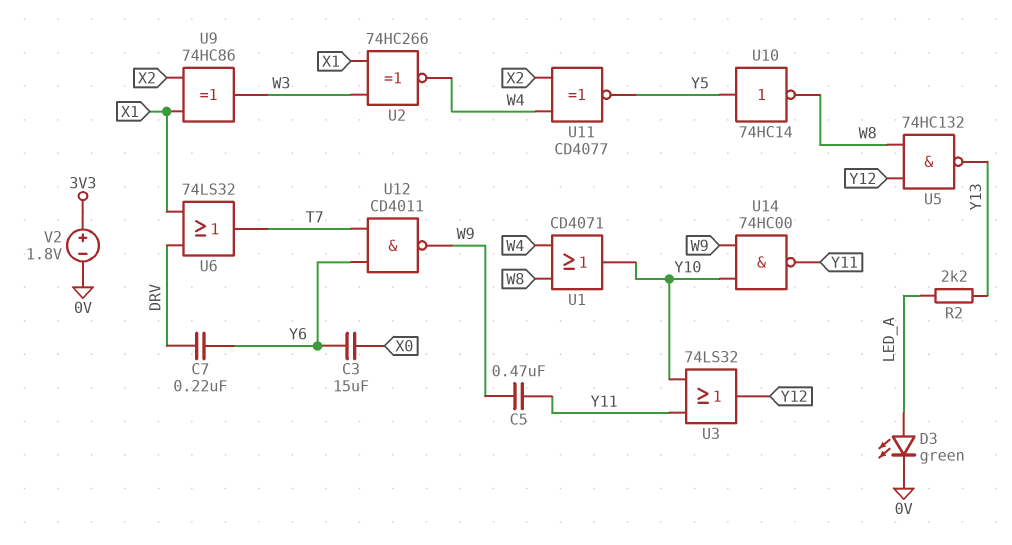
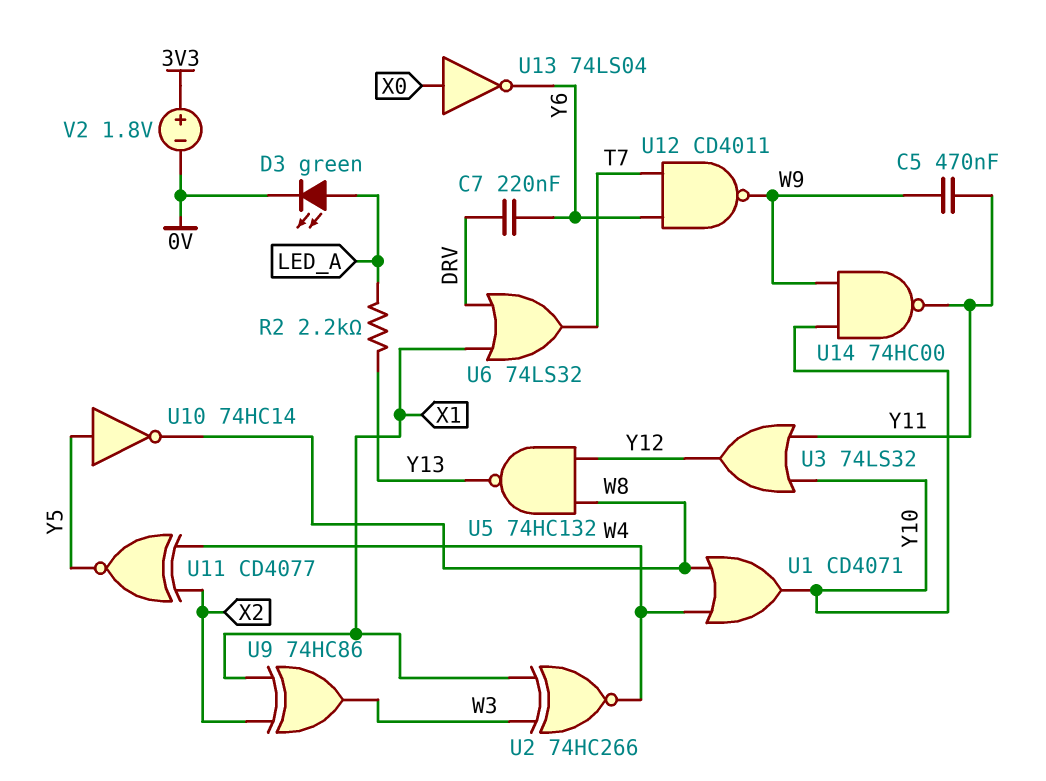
C3: 15uF (X0, Y6) -> none
U13: none -> NOT 74LS04 (in X0, out Y6)

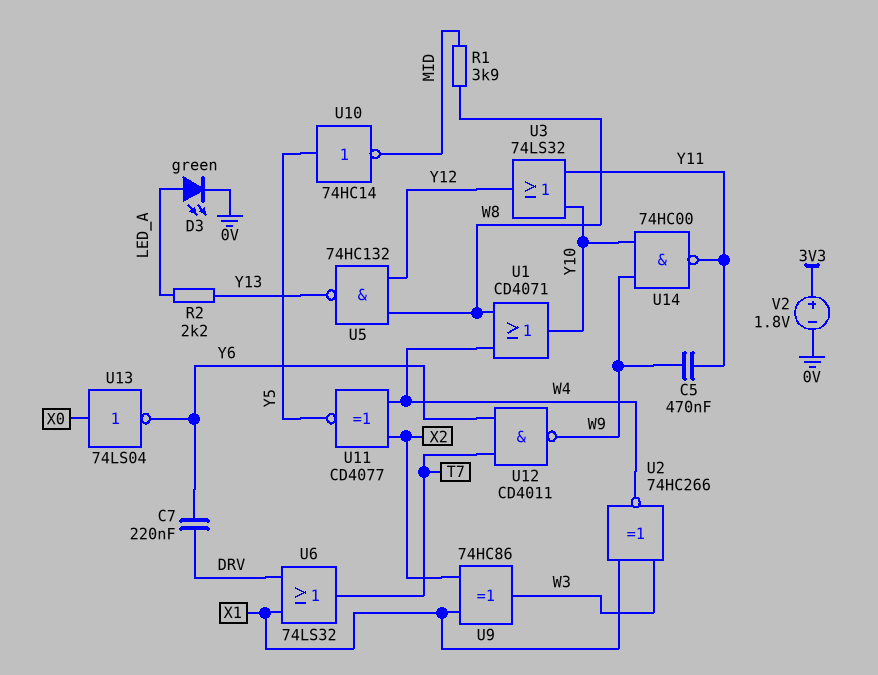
R1: none -> 3.9k (MID, W8)
U10: NOT 74HC14 (in Y5, out W8) -> NOT 74HC14 (in Y5, out MID)

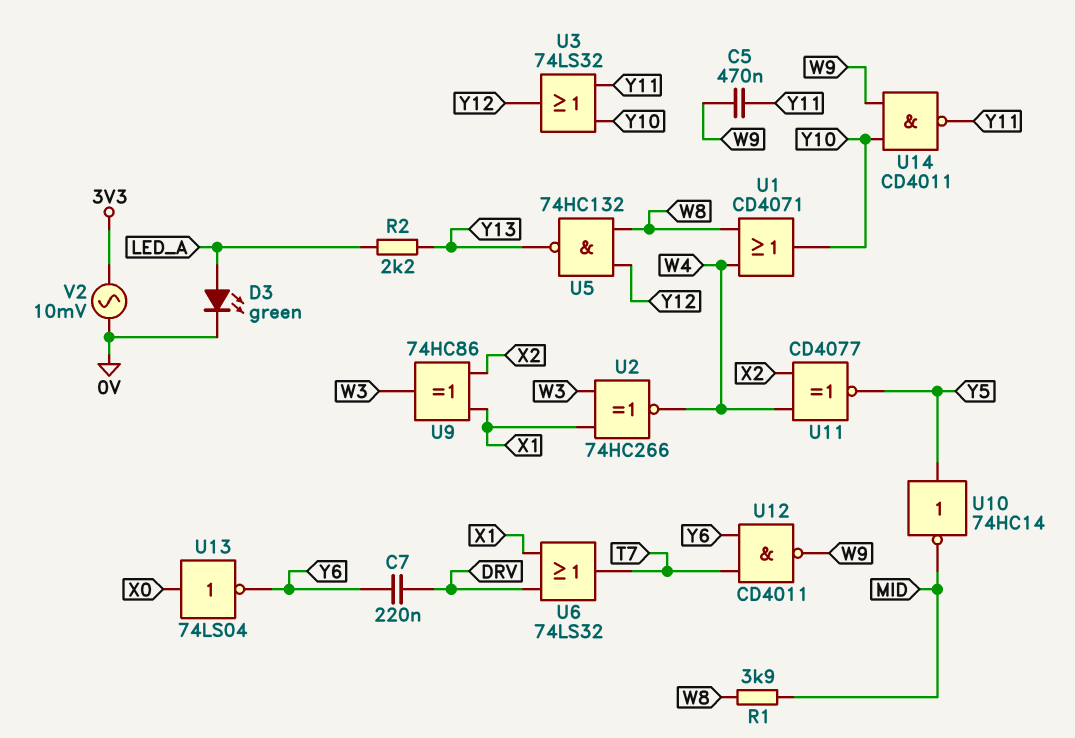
U14: NAND 74HC00 (in W9, in Y10, out Y11) -> NAND CD4011 (in W9, in Y10, out Y11)
V2: 1.8V (plus 3V3, minus 0V) -> AC 10mV (0V, 3V3)

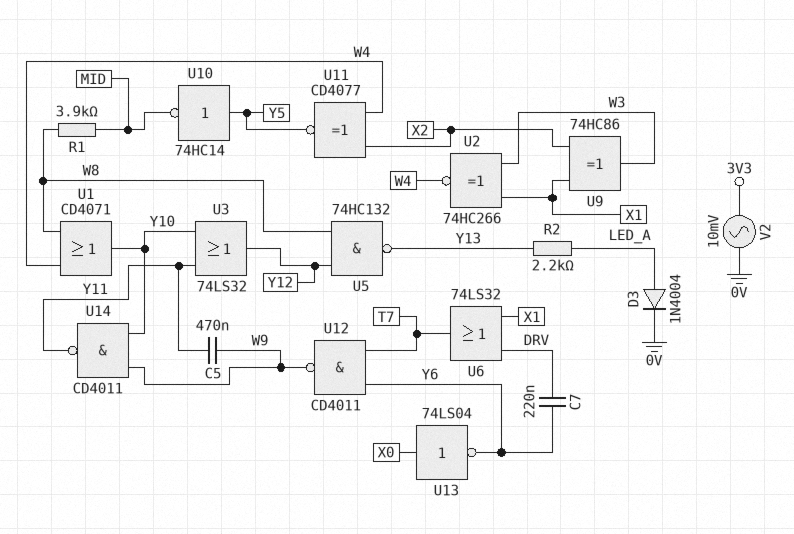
D3: LED green (A LED_A, K 0V) -> diode 1N4004 (A LED_A, K 0V)

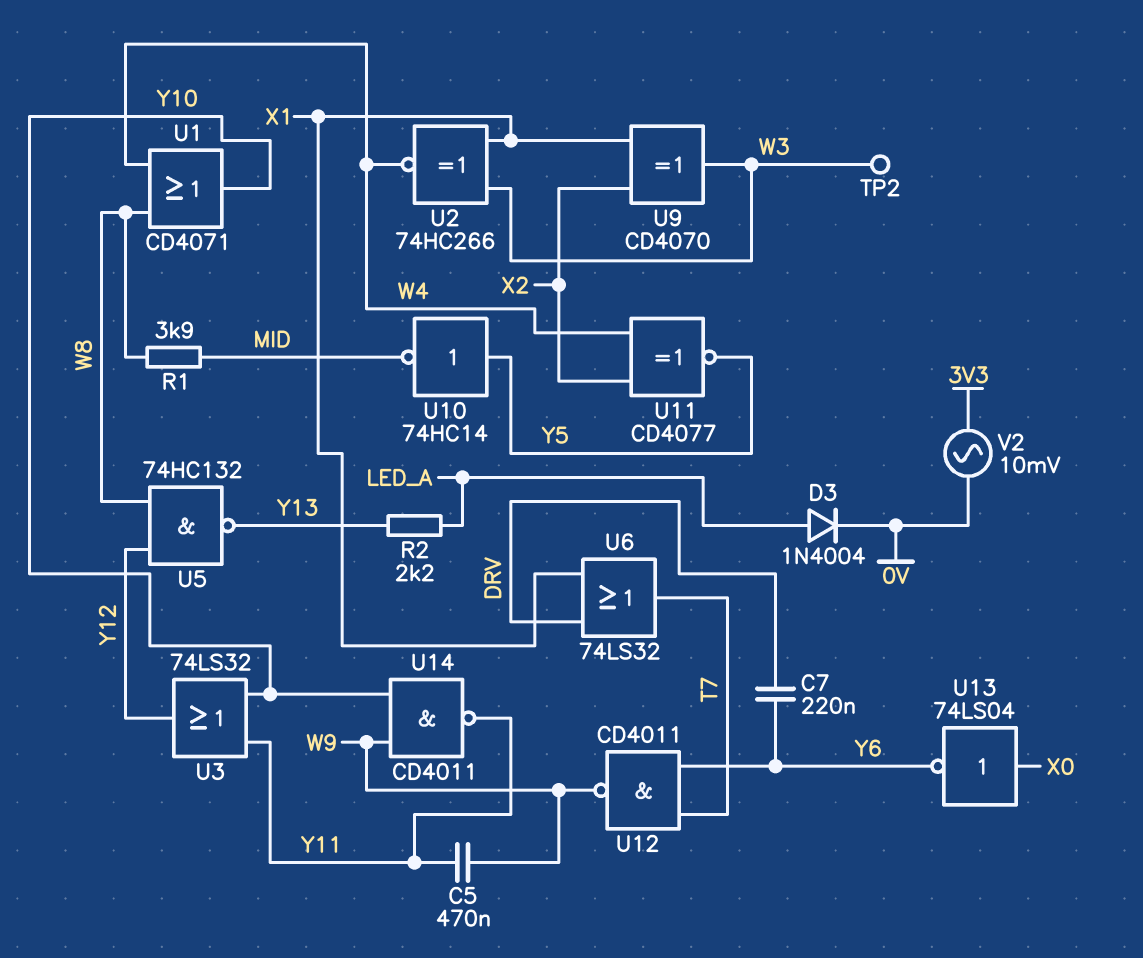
TP2: none -> test point (W3)
U9: XOR 74HC86 (in X1, in X2, out W3) -> XOR CD4070 (in X1, in X2, out W3)

